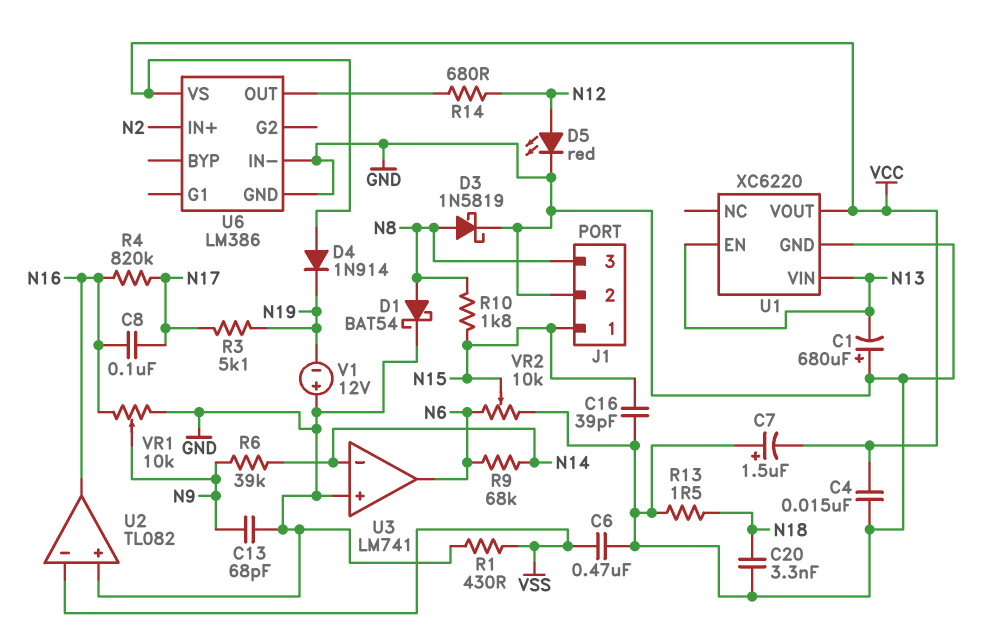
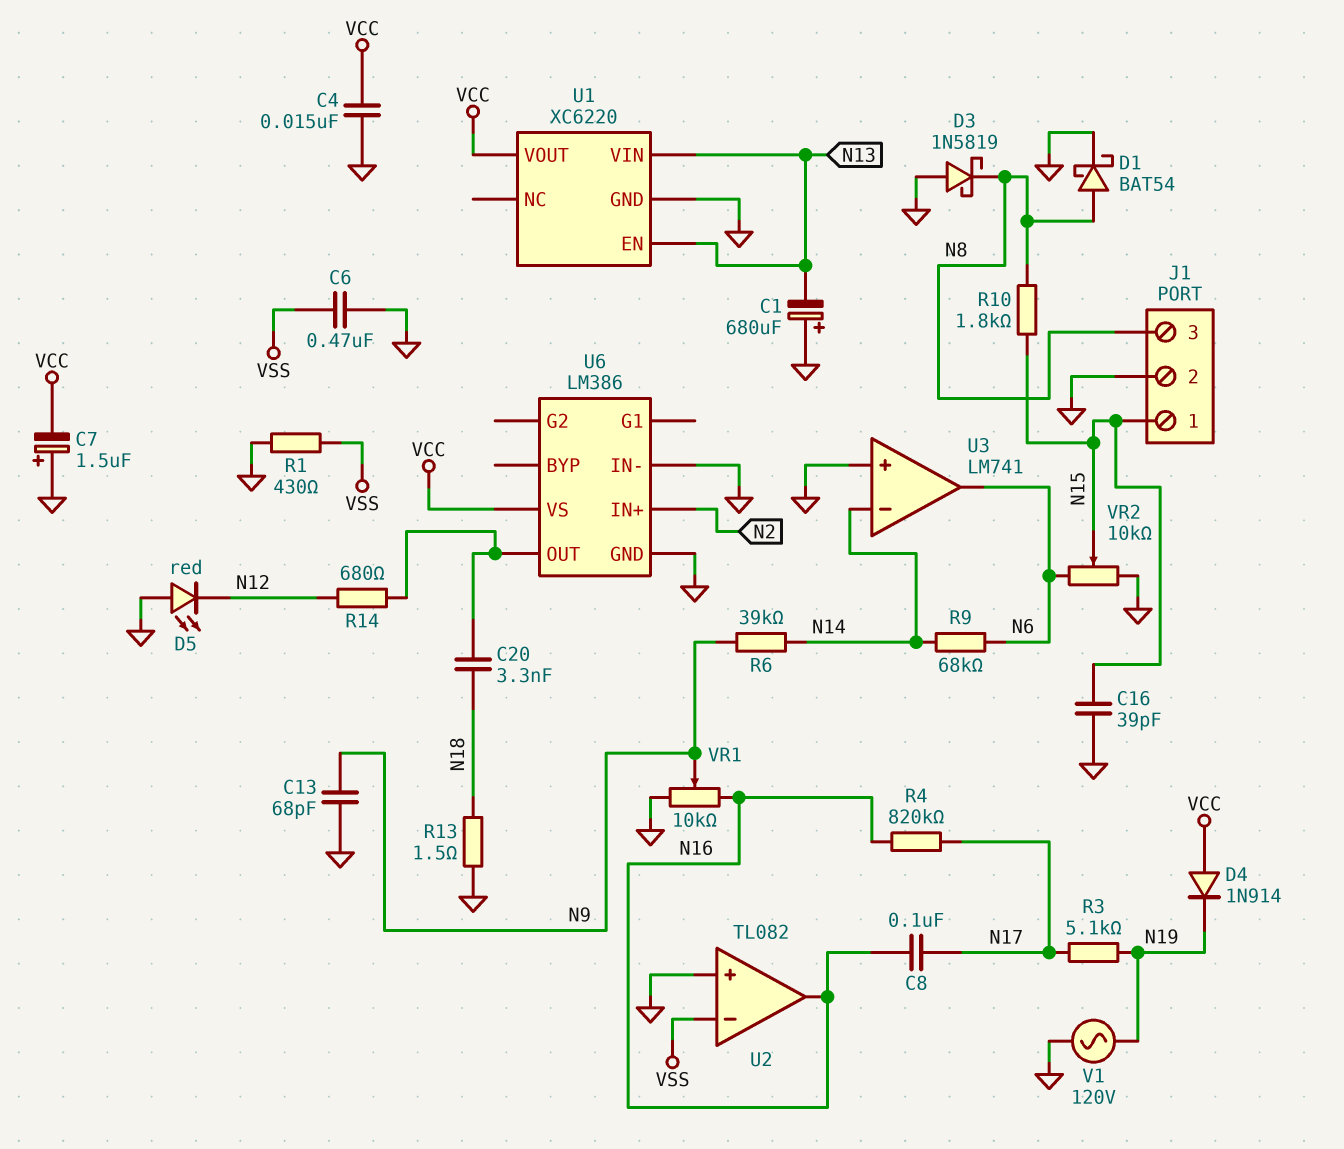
C20: 3.3nF (GND, N18) -> 3.3nF (N18, U6/OUT)
D3: schottky 1N5819 (A N8, K GND) -> schottky 1N5819 (A GND, K N8)
D5: LED red (A N12, K GND) -> LED red (A GND, K N12)
V1: 12V (plus GND, minus N19) -> AC 120V (GND, N19)

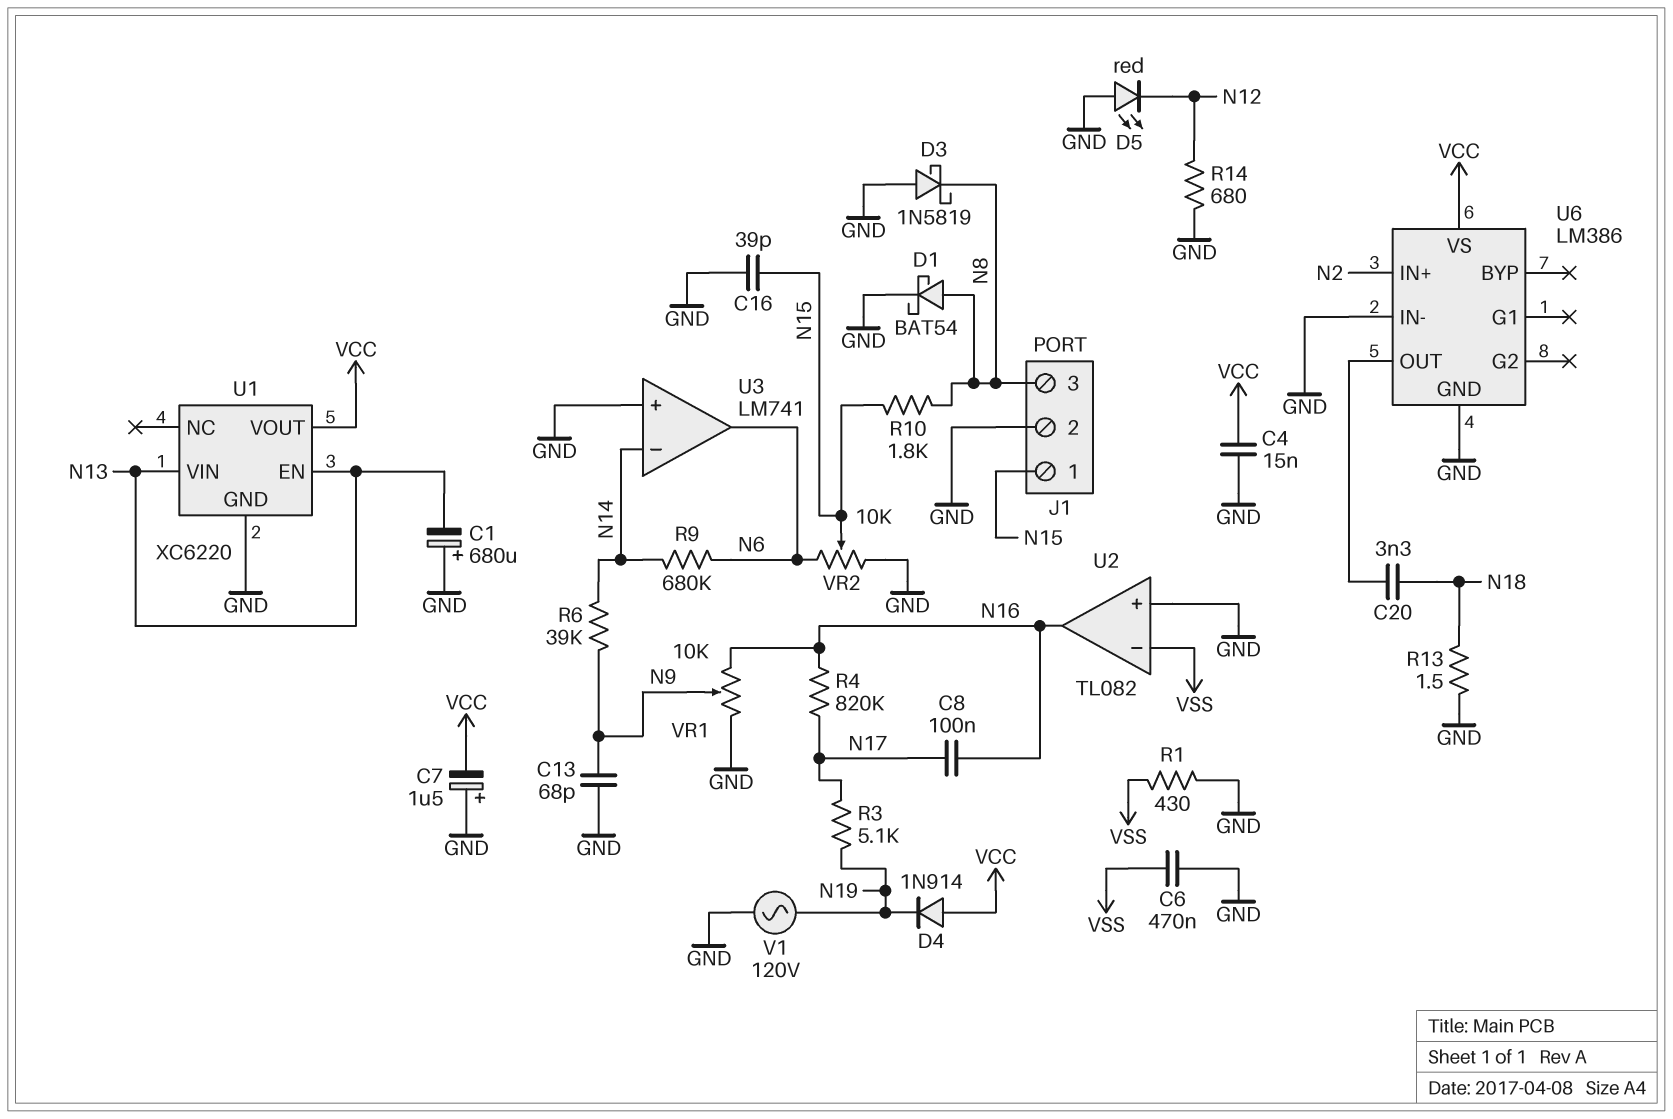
R9: 68k (N6, N14) -> 680k (N6, N14)
R14: 680 (N12, U6/OUT) -> 680 (GND, N12)

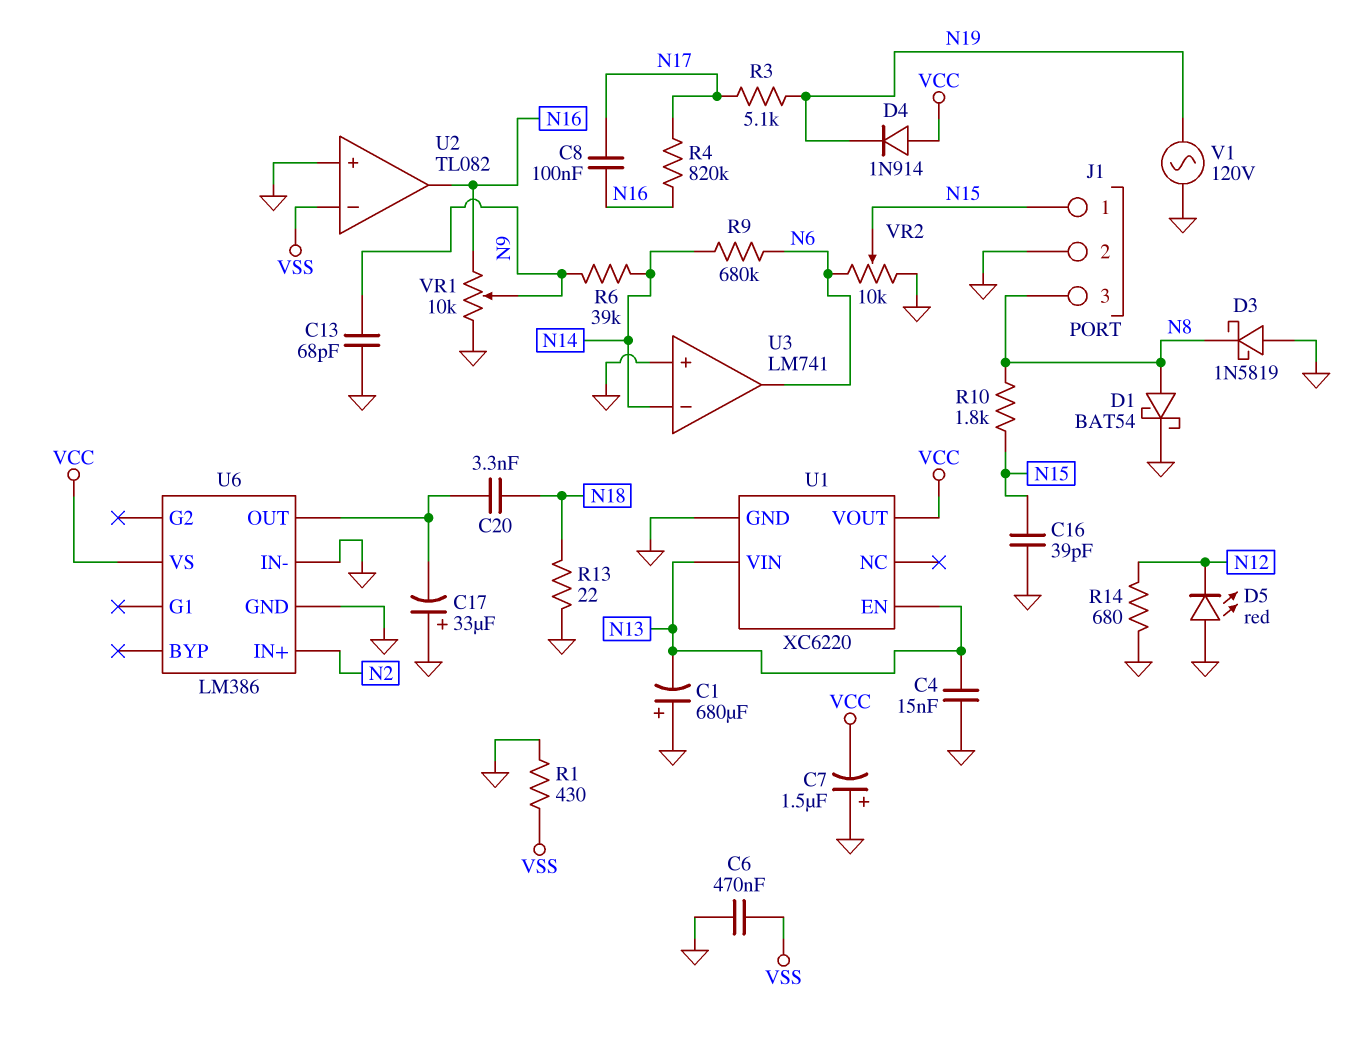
C4: 15nF (GND, VCC) -> 15nF (GND, N13)
C17: none -> 33uF (plus GND, minus U6/OUT)
R13: 1.5 (GND, N18) -> 22 (GND, N18)

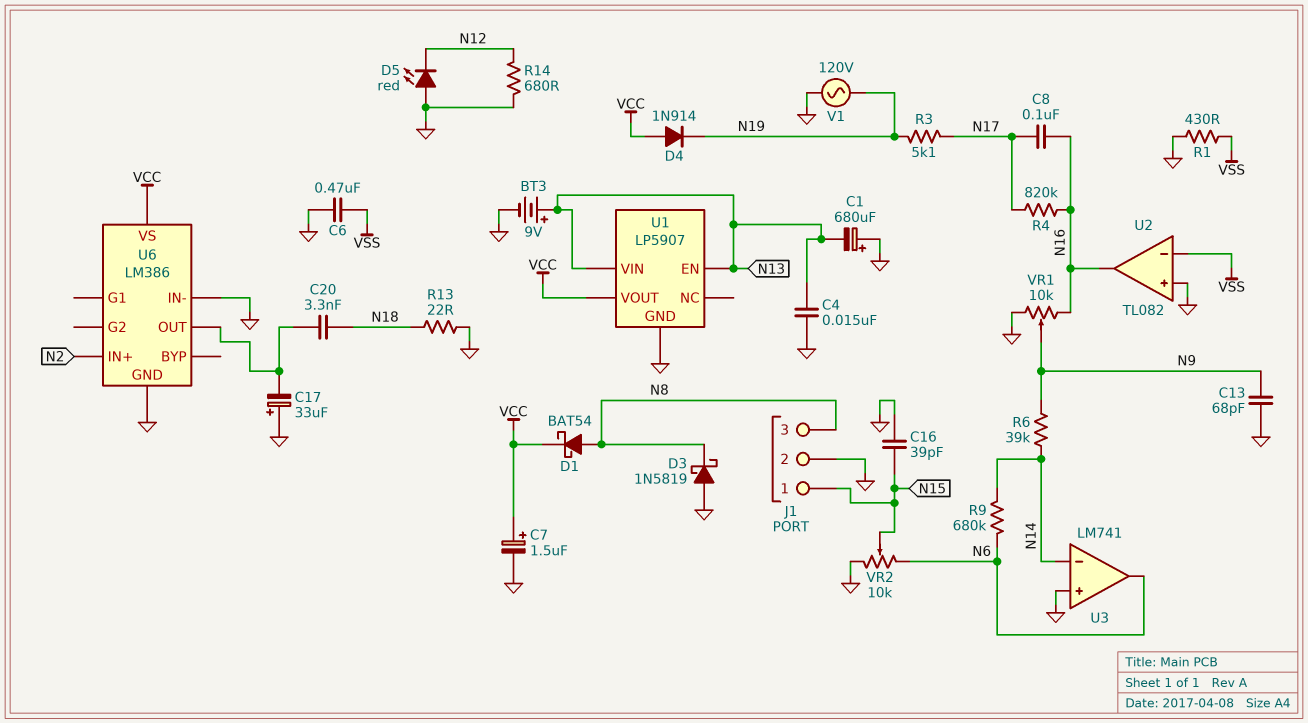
BT3: none -> 9V (plus N13, minus GND)
C7: 1.5uF (plus GND, minus VCC) -> 1.5uF (plus VCC, minus GND)
D1: schottky BAT54 (A N8, K GND) -> schottky BAT54 (A N8, K VCC)
R10: 1.8k (N8, N15) -> none
U1: XC6220 -> LP5907

